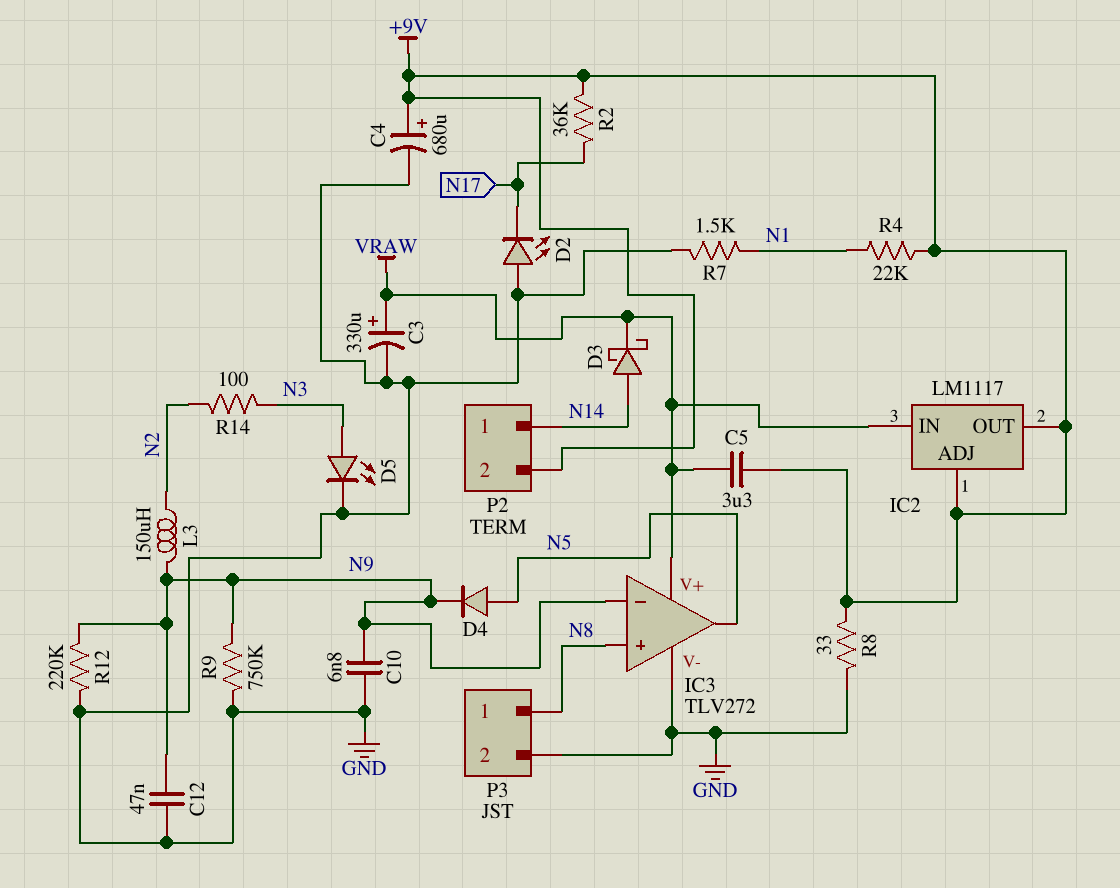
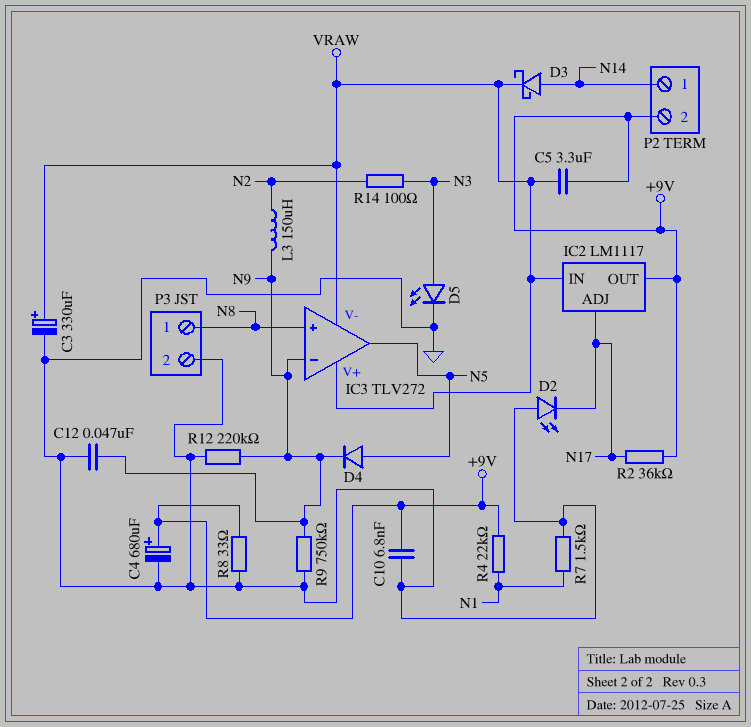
C10: 6.8nF (GND, N9) -> 6.8nF (+9V, GND)
IC2 pin ADJ: +9V -> N17
IC3 pin V-: GND -> VRAW

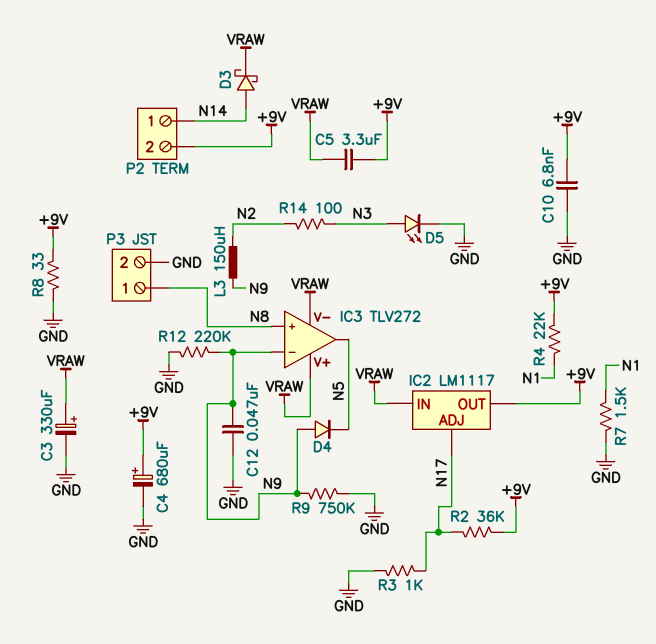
D2: LED (A GND, K N17) -> none
D4: diode (A N5, K N9) -> diode (A N9, K N5)
R3: none -> 1k (GND, N17)

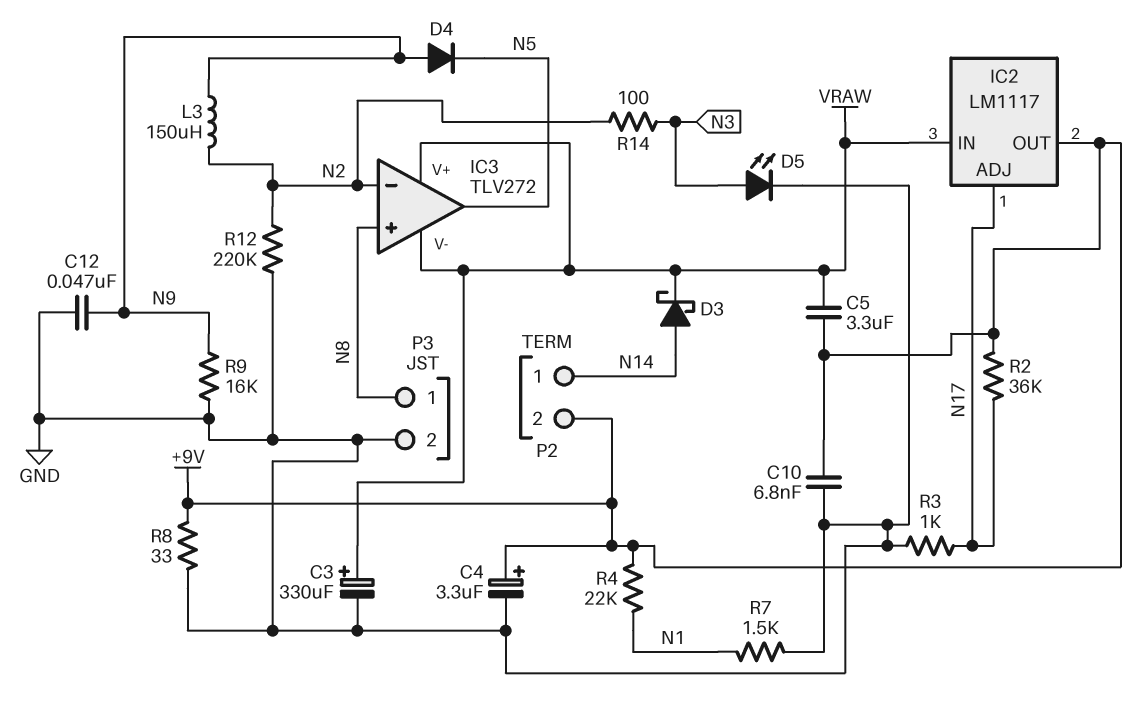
C4: 680uF (plus +9V, minus GND) -> 3.3uF (plus +9V, minus GND)
IC3 pin in-: N9 -> N2
R9: 750k (GND, N9) -> 16k (GND, N9)
R12: 220k (GND, N9) -> 220k (GND, N2)

